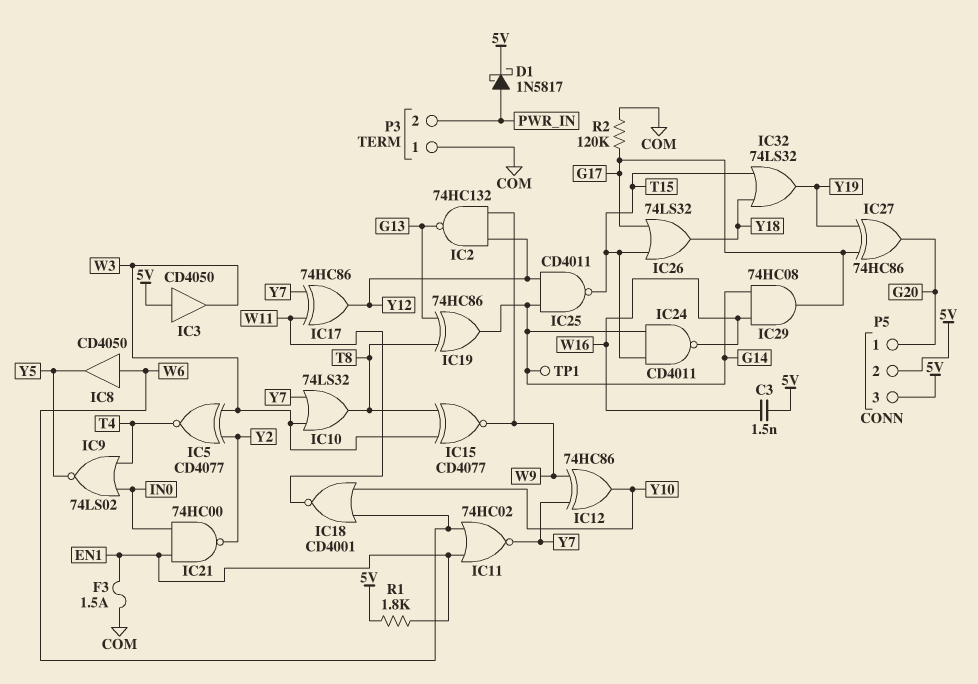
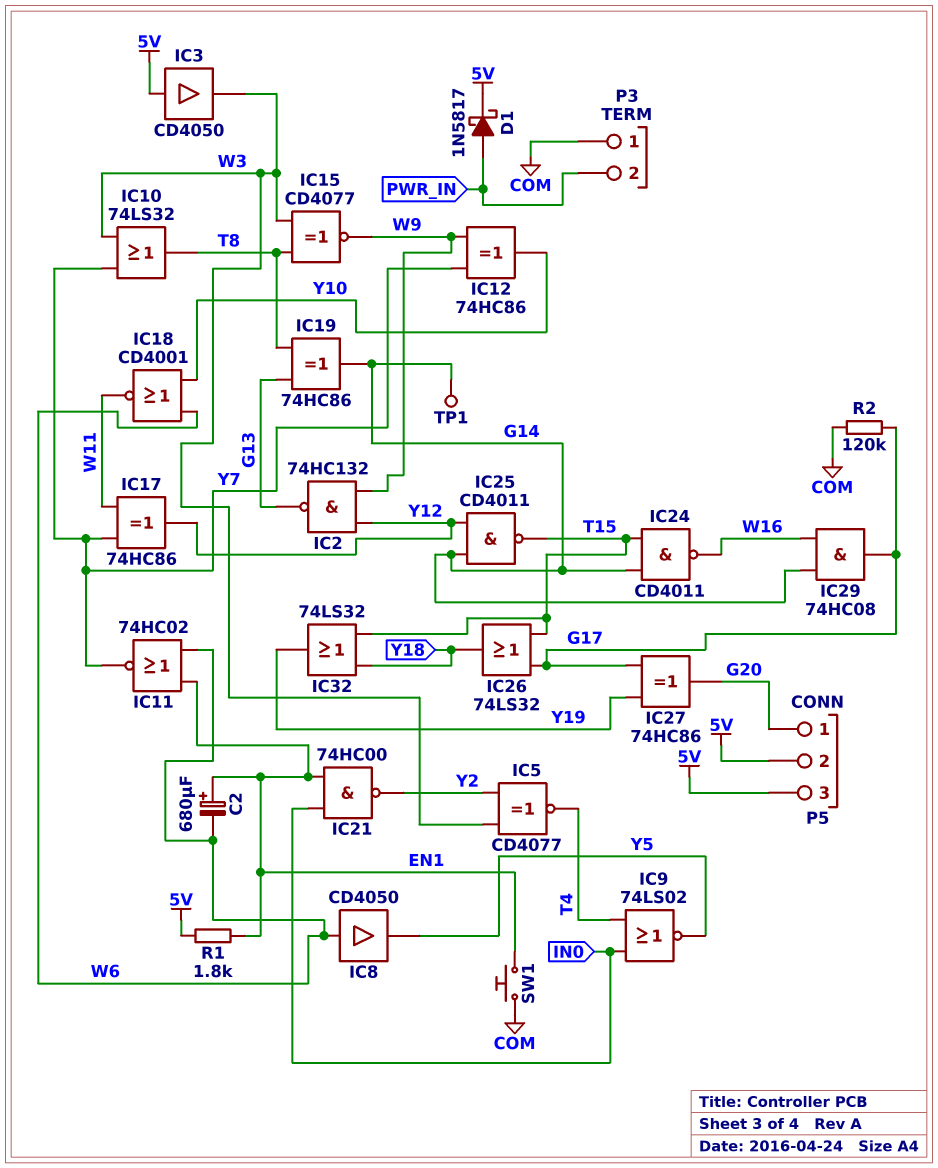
C2: none -> 680uF (plus EN1, minus W6)
C3: 1.5nF (5V, W16) -> none
F3: 1.5A (COM, EN1) -> none
SW1: none -> button (COM, EN1)

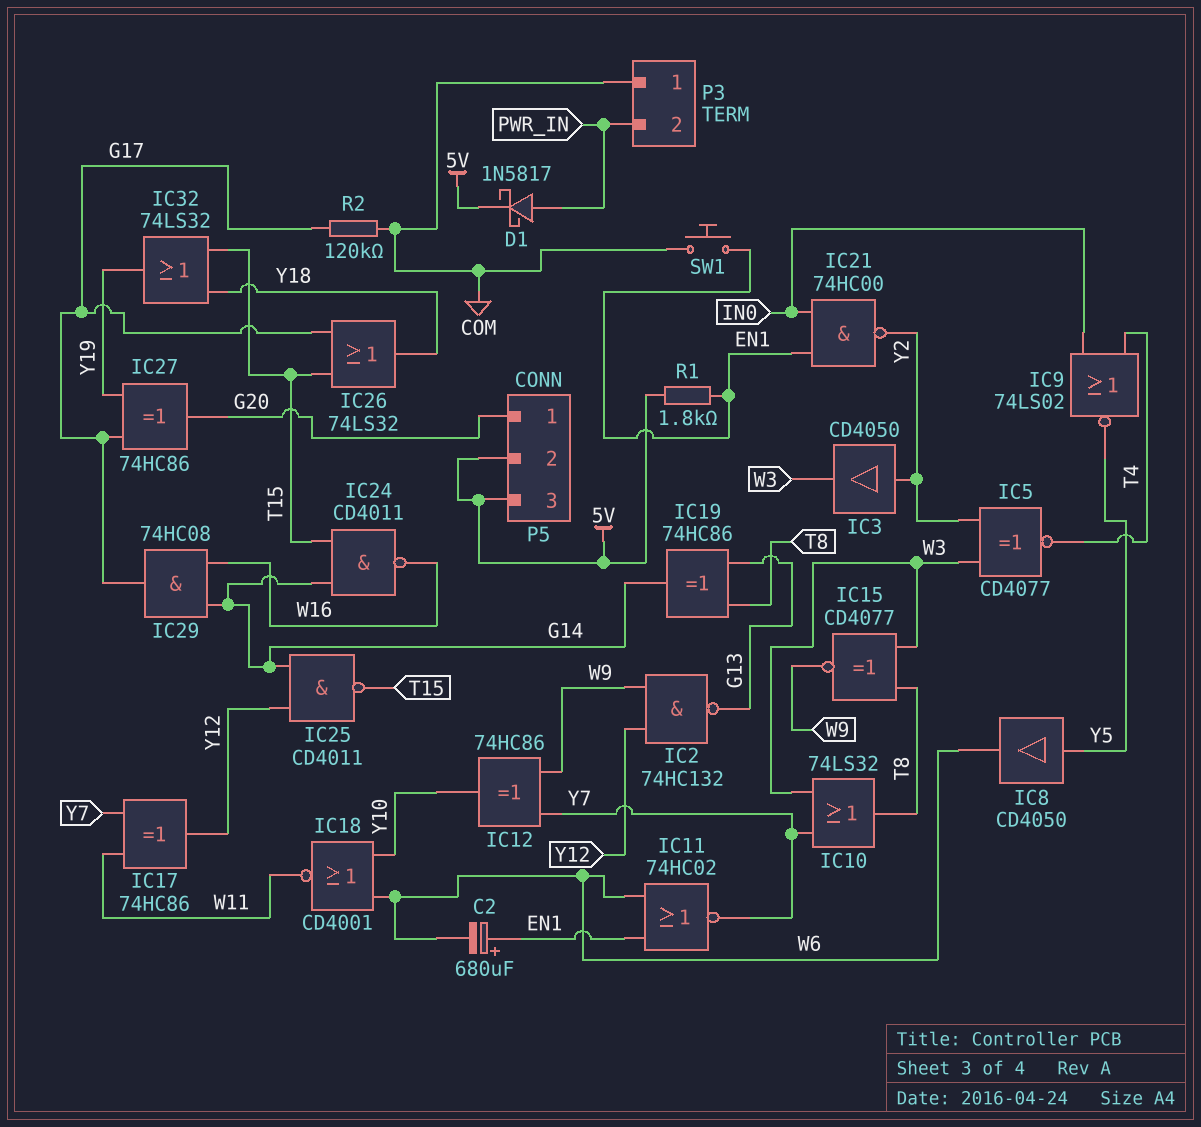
IC3: buffer CD4050 (in 5V, out W3) -> buffer CD4050 (in Y2, out W3)
IC8: buffer CD4050 (in W6, out Y5) -> buffer CD4050 (in Y5, out W6)
TP1: test point (G14) -> none

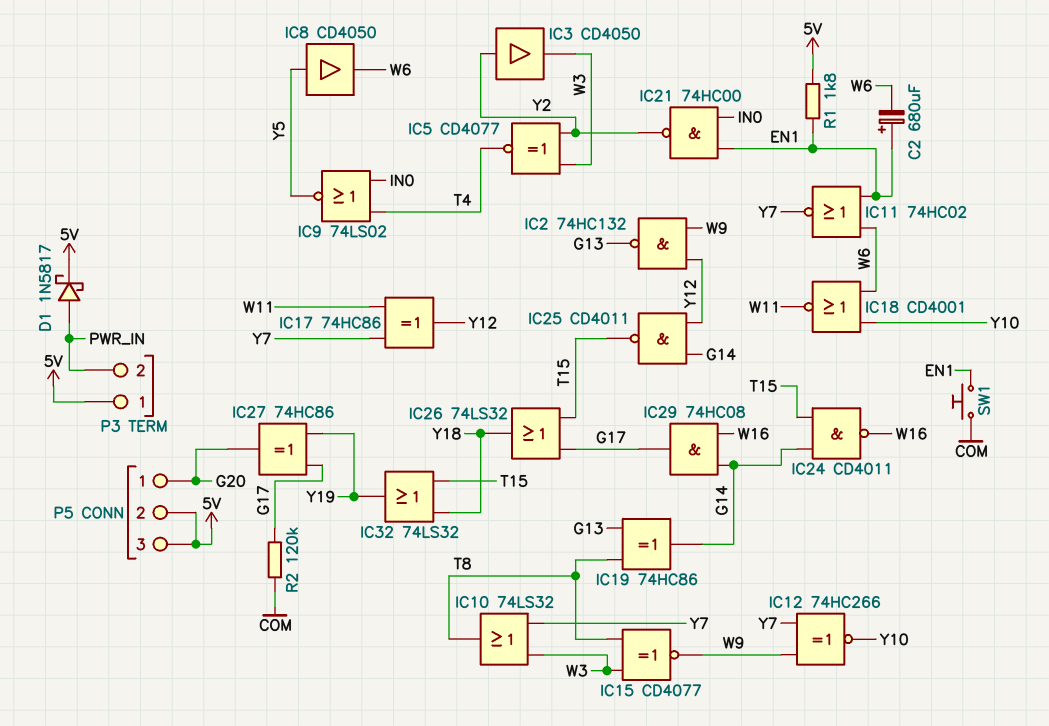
IC12: XOR 74HC86 (in W9, in Y7, out Y10) -> XNOR 74HC266 (in W9, in Y7, out Y10)
P3 pin 1: COM -> 5V

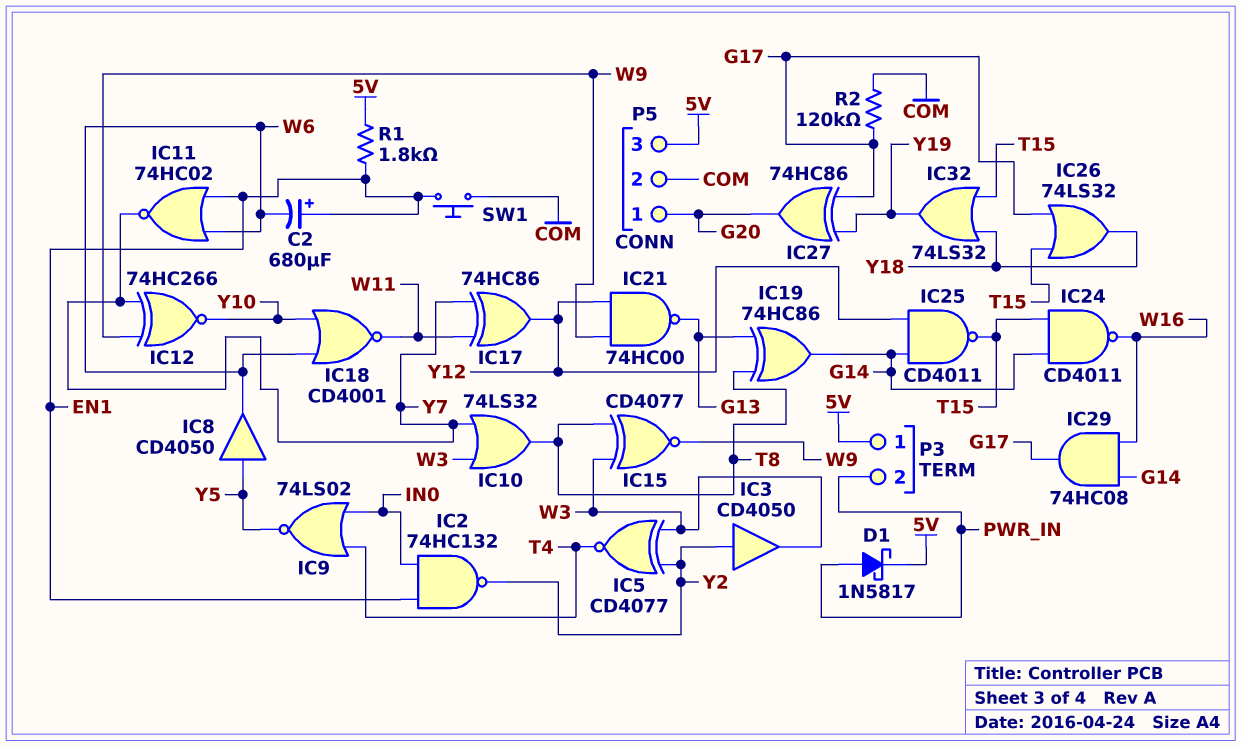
IC2: NAND 74HC132 (in W9, in Y12, out G13) -> NAND 74HC132 (in EN1, in IN0, out Y2)
IC21: NAND 74HC00 (in EN1, in IN0, out Y2) -> NAND 74HC00 (in W9, in Y12, out G13)
P5 pin 2: 5V -> COM

